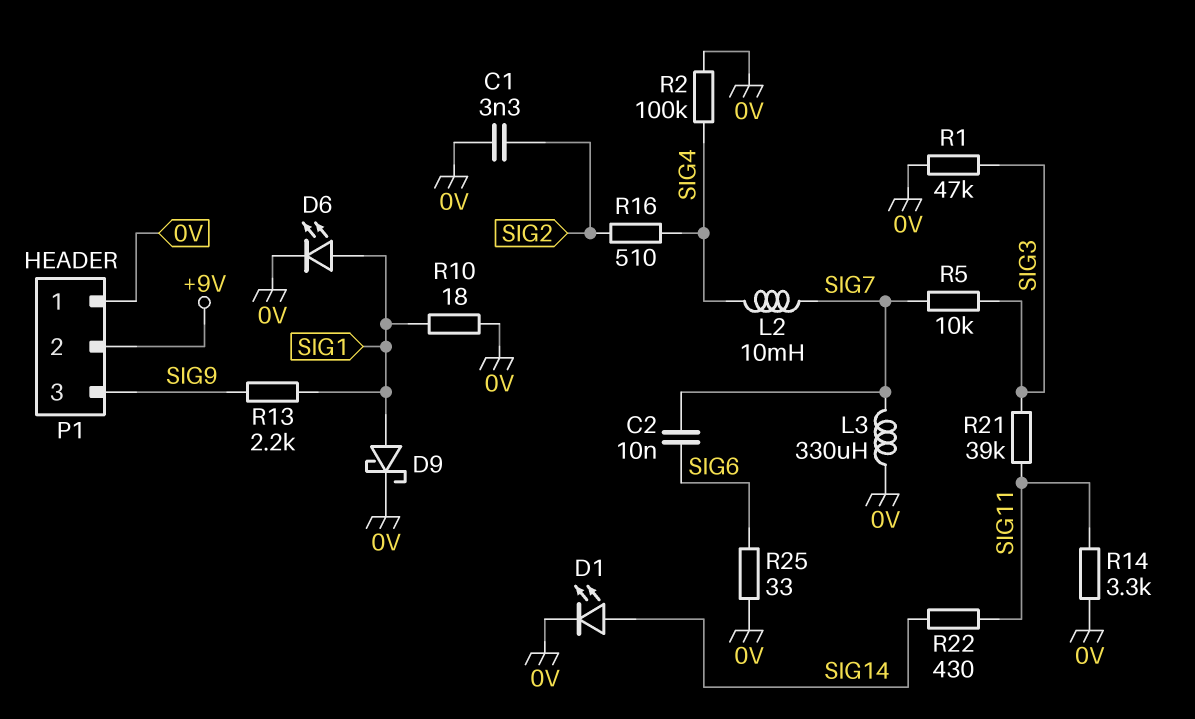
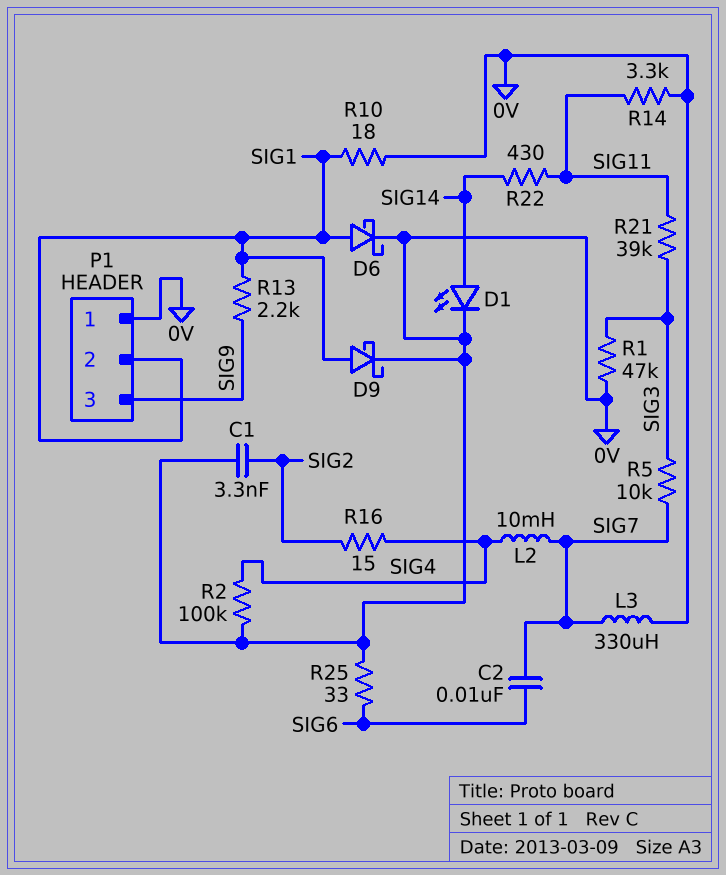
D6: LED (A SIG1, K 0V) -> schottky (A SIG1, K 0V)
P1 pin 2: +9V -> SIG1
R16: 510 (SIG2, SIG4) -> 15 (SIG2, SIG4)

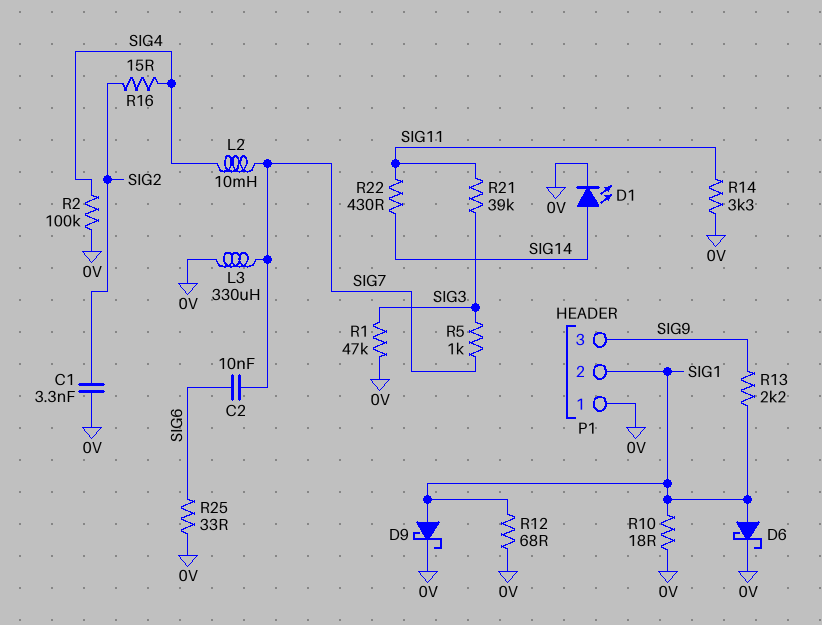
R5: 10k (SIG3, SIG7) -> 1k (SIG3, SIG7)
R12: none -> 68 (0V, SIG1)

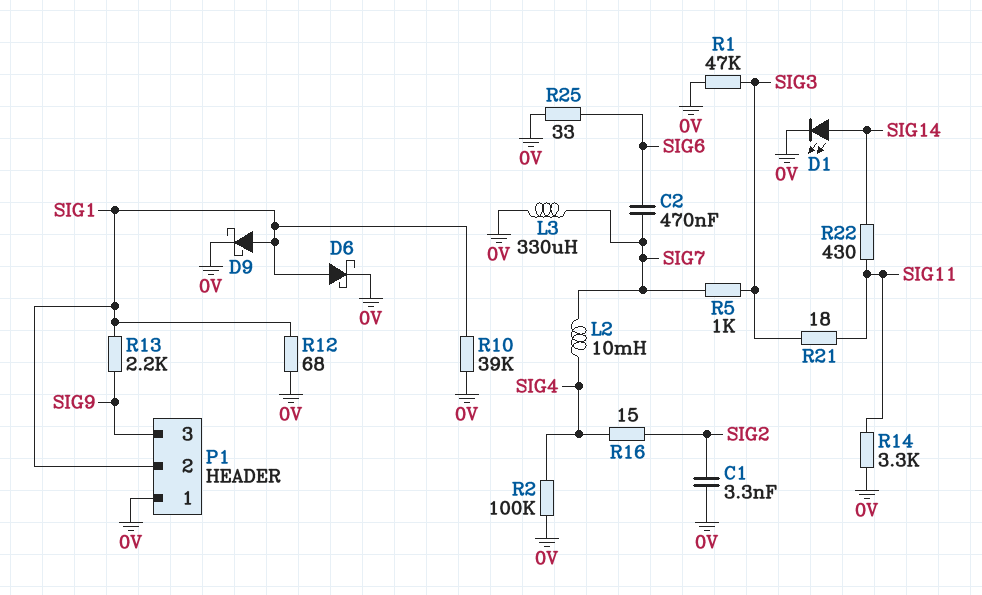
C2: 10nF (SIG6, SIG7) -> 470nF (SIG6, SIG7)
R10: 18 (0V, SIG1) -> 39k (0V, SIG1)
R21: 39k (SIG3, SIG11) -> 18 (SIG3, SIG11)

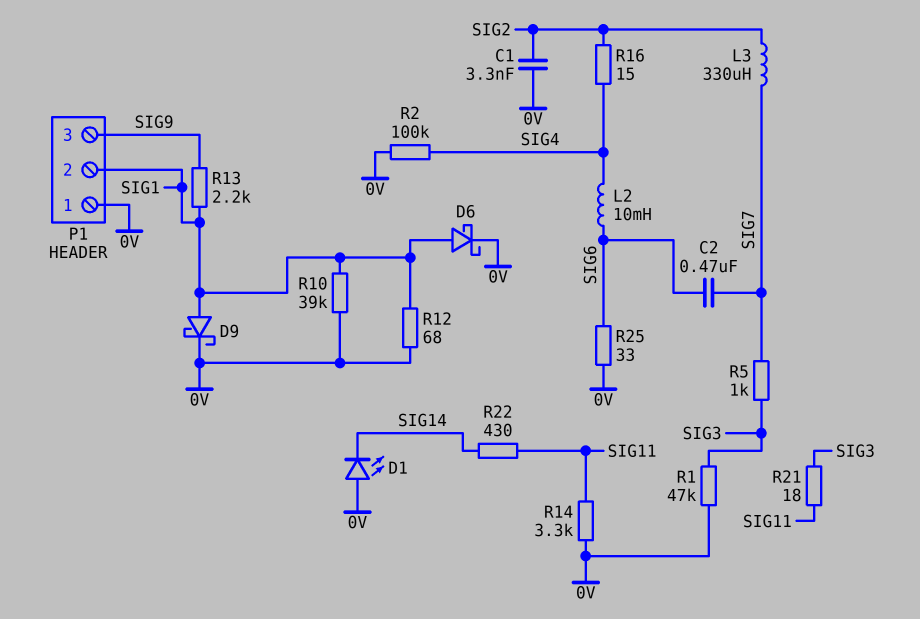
D1: LED (A SIG14, K 0V) -> LED (A 0V, K SIG14)
L2: 10mH (SIG4, SIG7) -> 10mH (SIG4, SIG6)
L3: 330uH (0V, SIG7) -> 330uH (SIG2, SIG7)

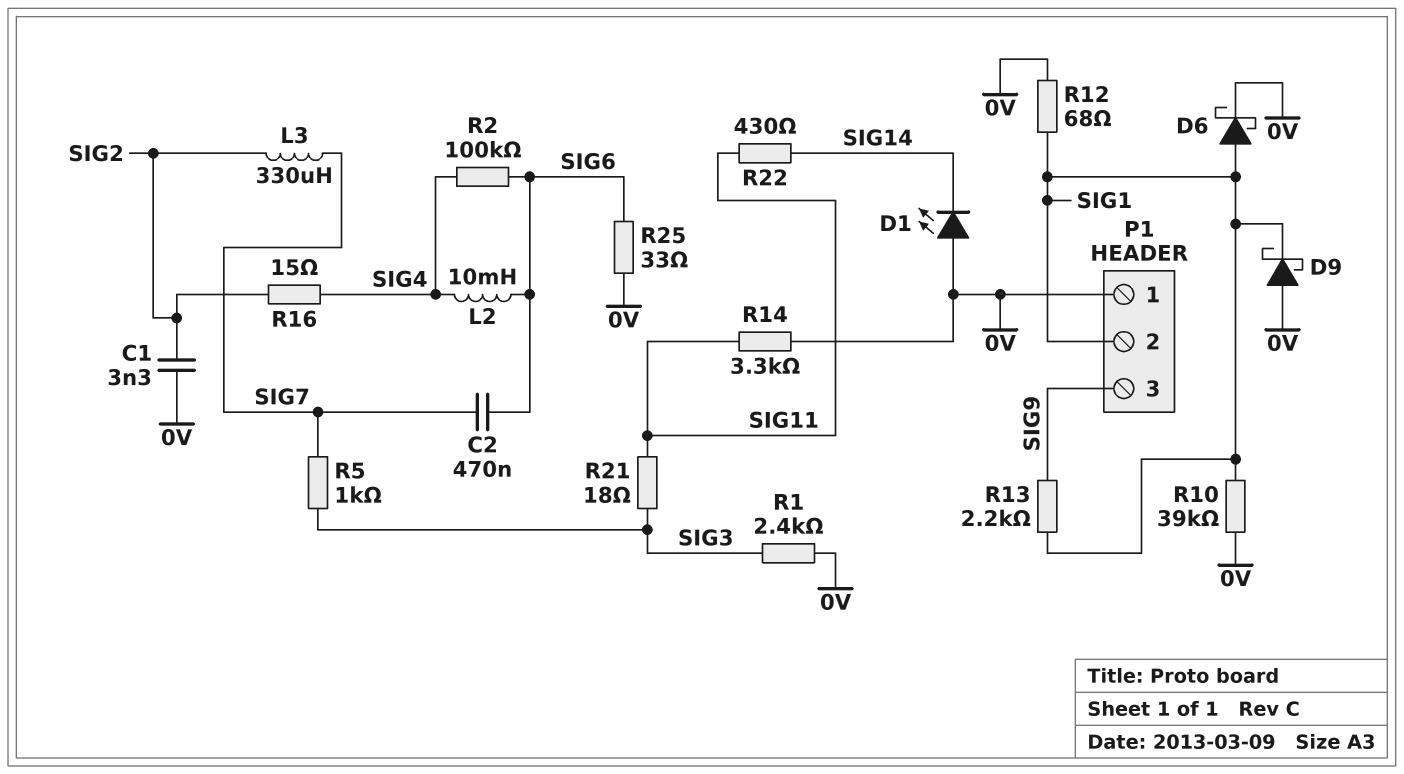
D9: schottky (A SIG1, K 0V) -> schottky (A 0V, K SIG1)
R1: 47k (0V, SIG3) -> 2.4k (0V, SIG3)
R2: 100k (0V, SIG4) -> 100k (SIG4, SIG6)

